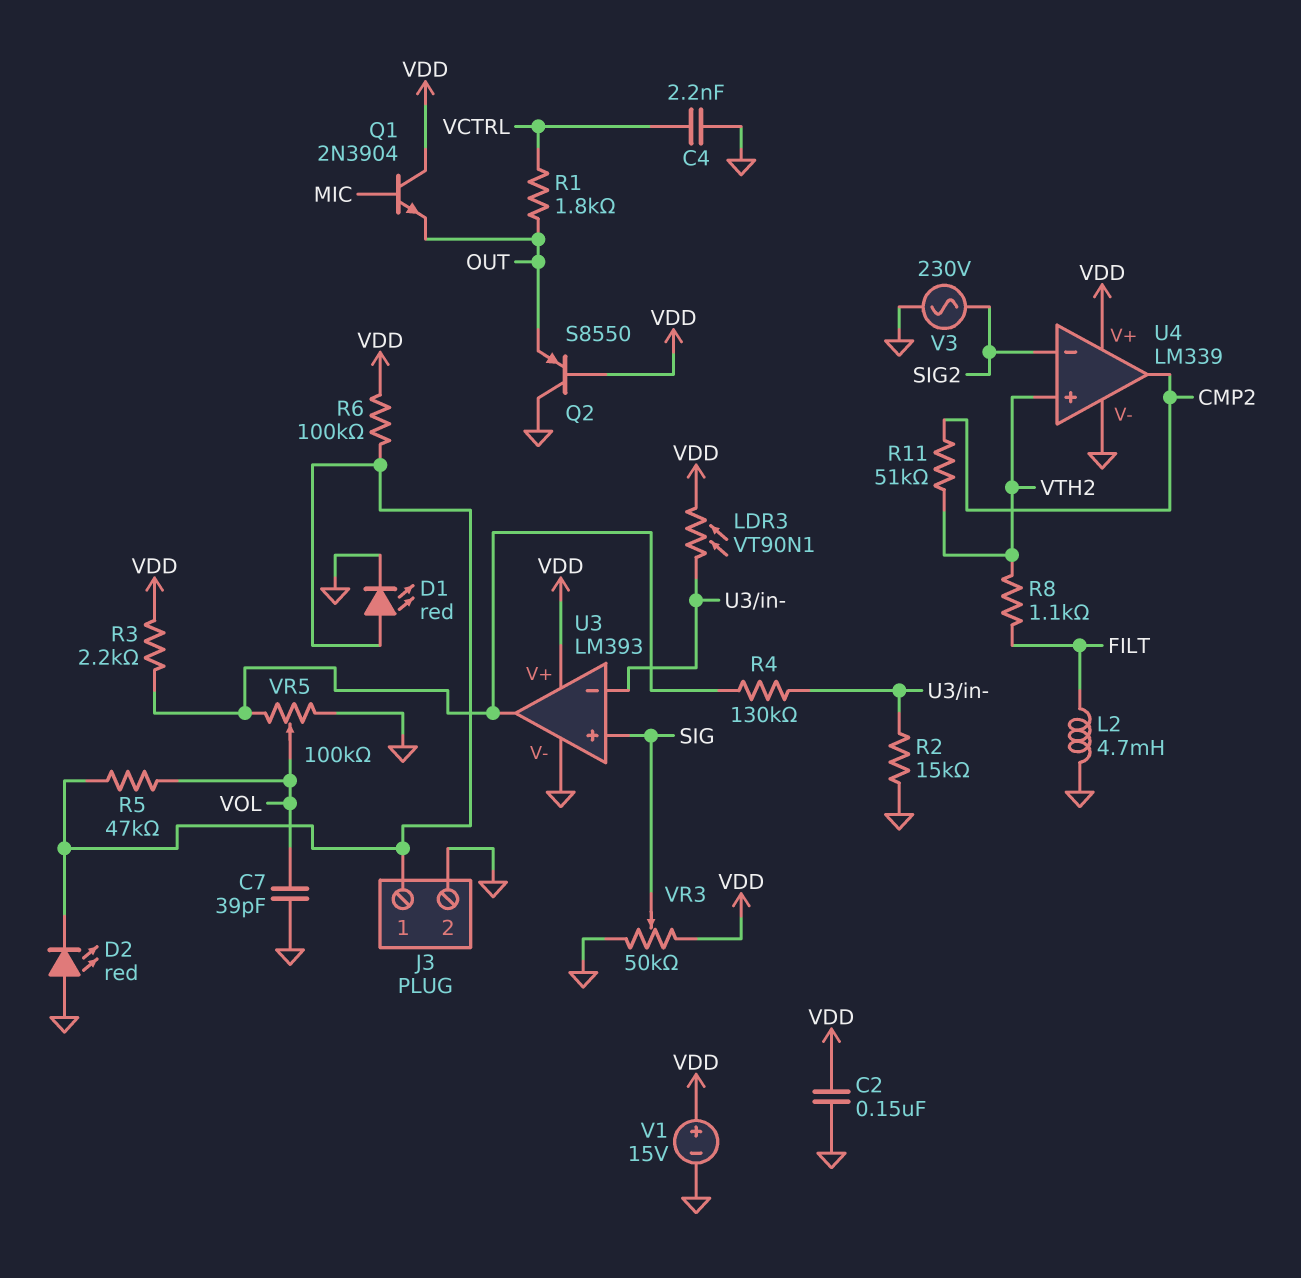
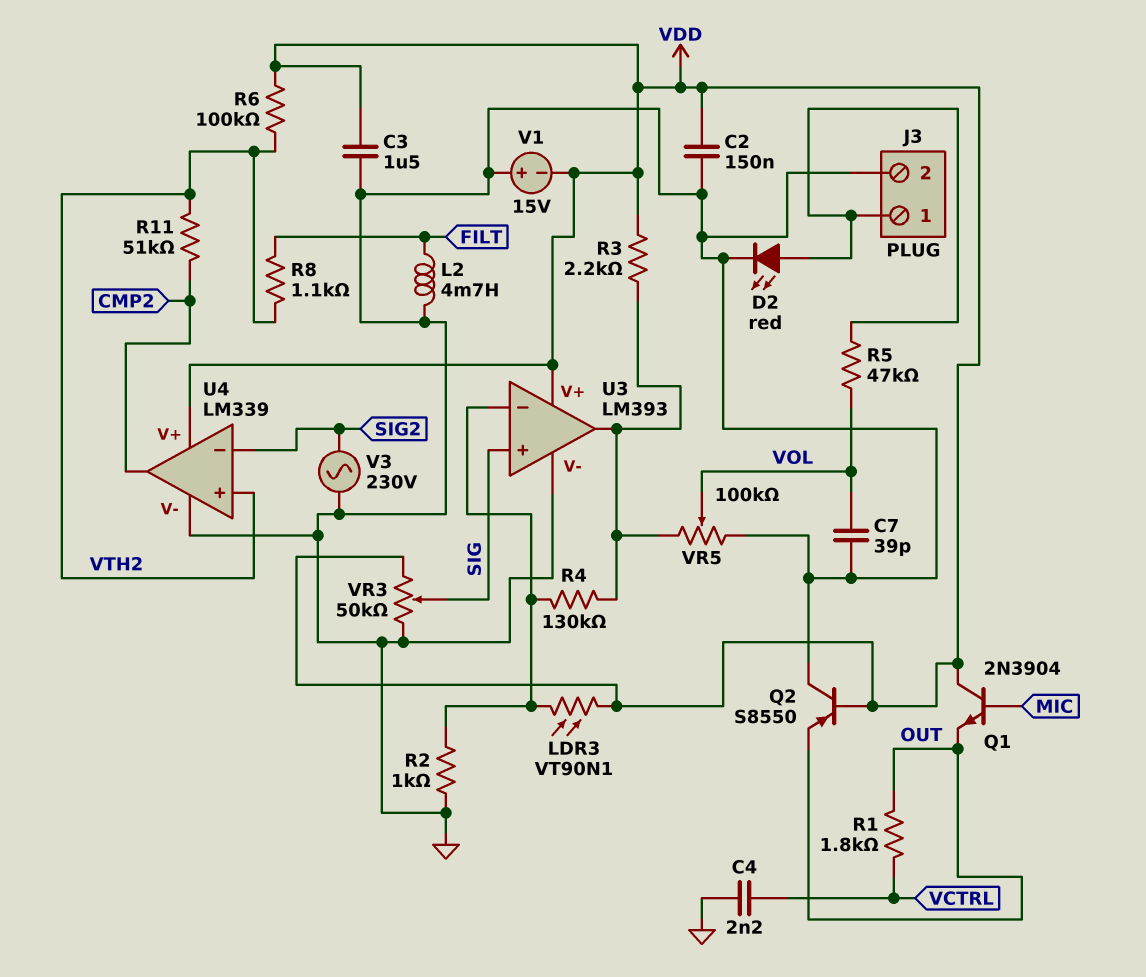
C3: none -> 1.5uF (GND, VDD)
D1: LED red (A J3/1, K GND) -> none
D2: LED red (A GND, K J3/1) -> LED red (A J3/1, K GND)
R2: 15k (GND, U3/in-) -> 1k (GND, U3/in-)
R6: 100k (J3/1, VDD) -> 100k (VDD, VTH2)
V1: 15V (plus VDD, minus GND) -> 15V (plus GND, minus VDD)

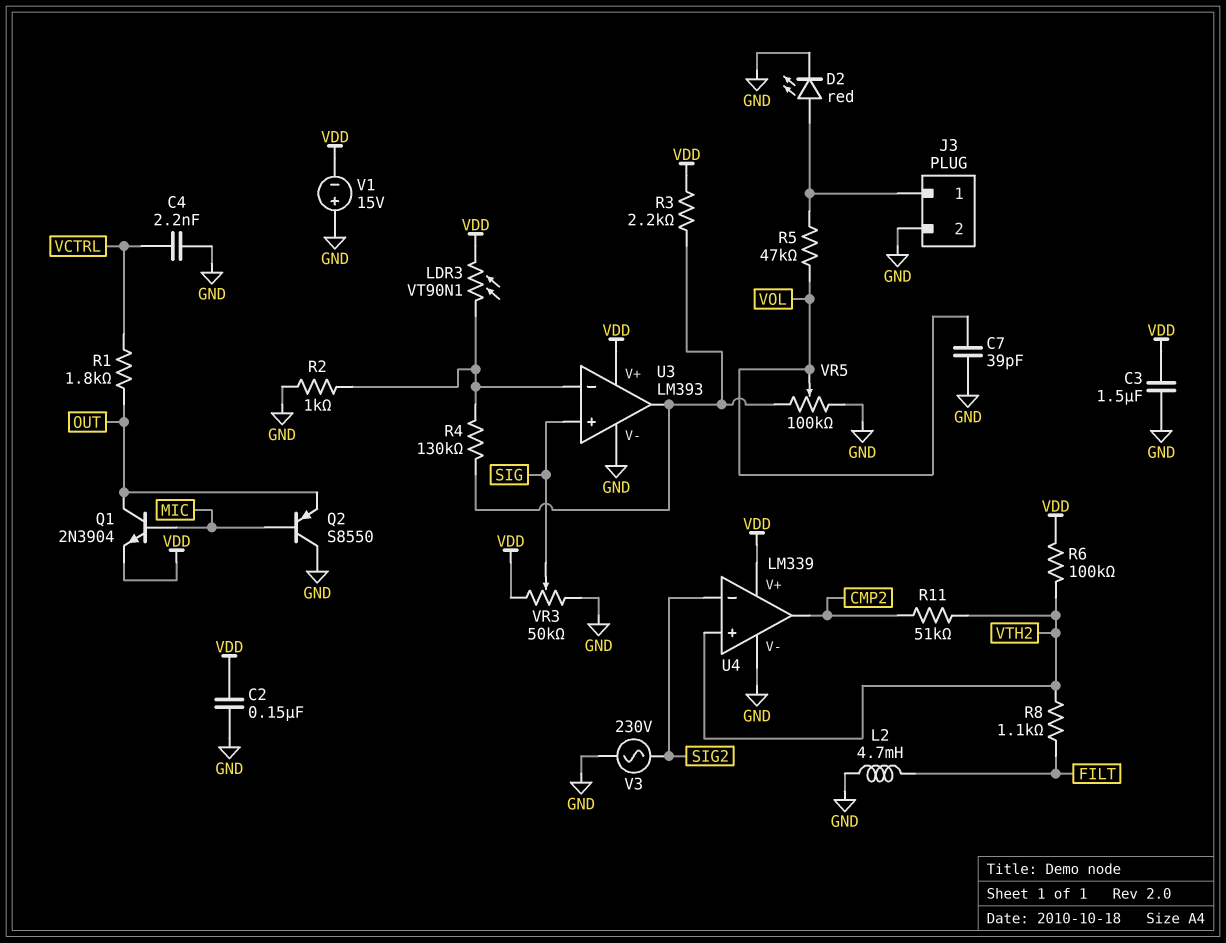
Q1: NPN 2N3904 (B MIC, C VDD, E OUT) -> NPN 2N3904 (B MIC, C OUT, E VDD)
Q2: PNP S8550 (B VDD, C GND, E OUT) -> PNP S8550 (B MIC, C GND, E OUT)

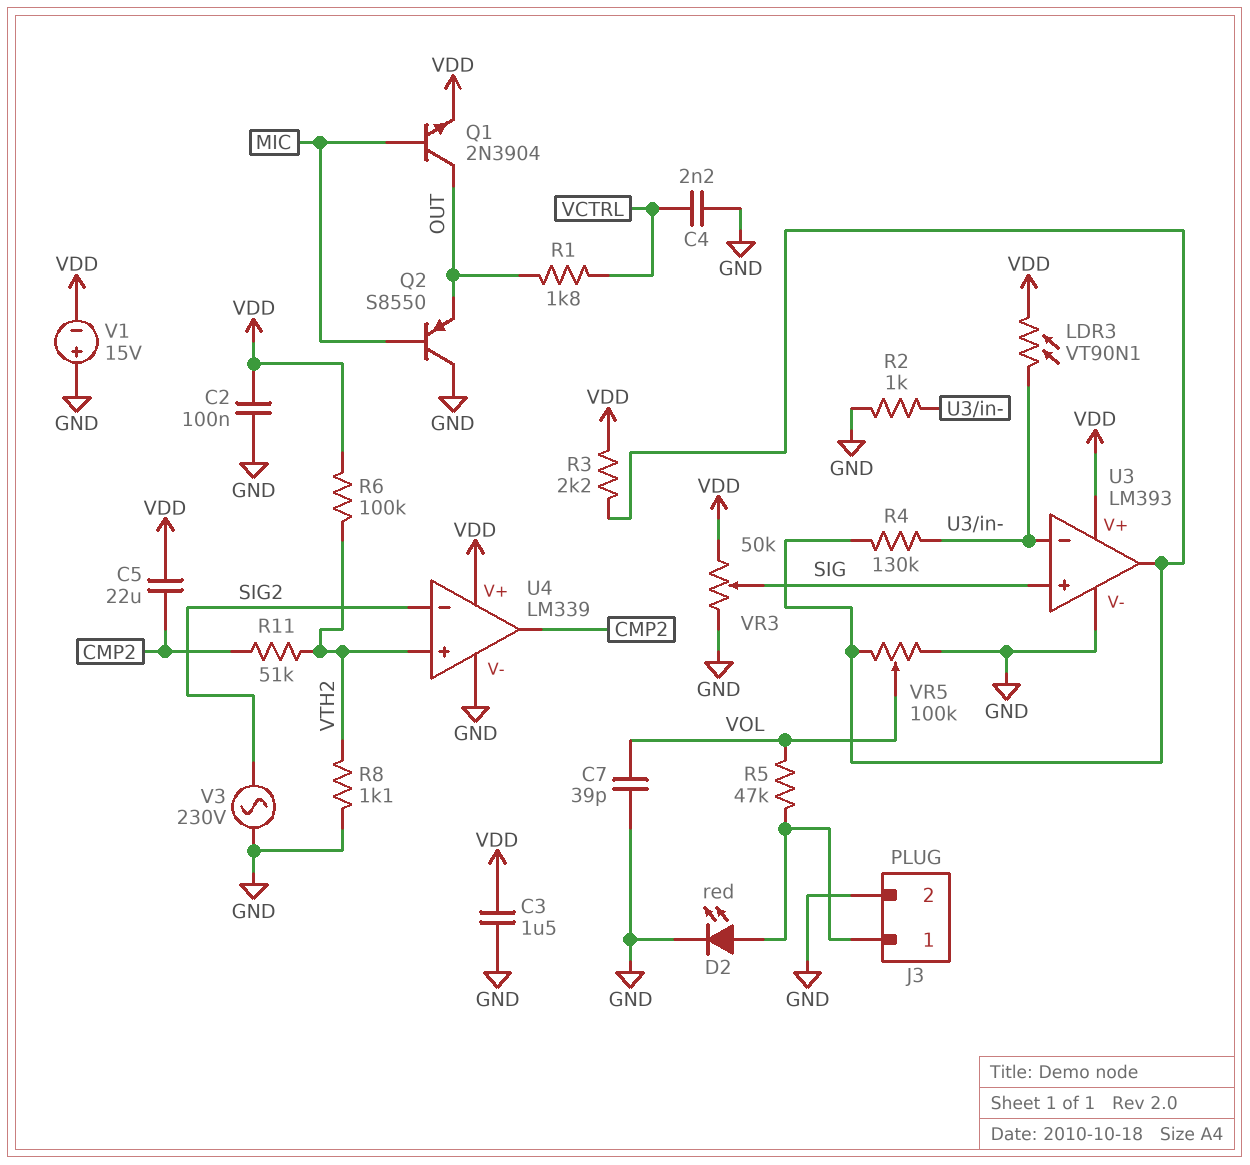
C2: 150nF (GND, VDD) -> 100nF (GND, VDD)
C5: none -> 22uF (CMP2, VDD)
L2: 4.7mH (FILT, GND) -> none
R8: 1.1k (FILT, VTH2) -> 1.1k (GND, VTH2)

